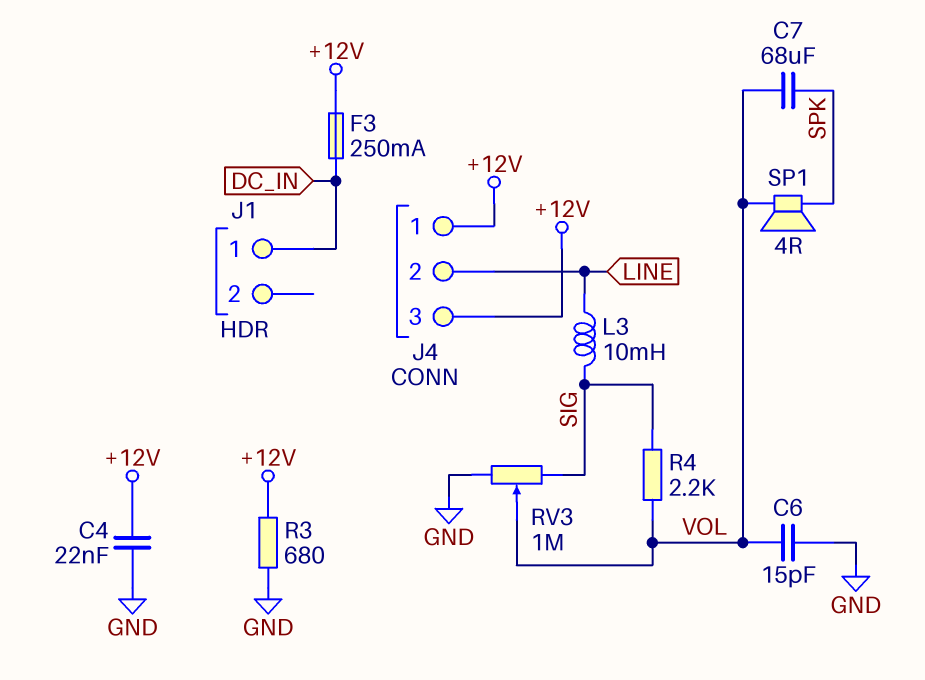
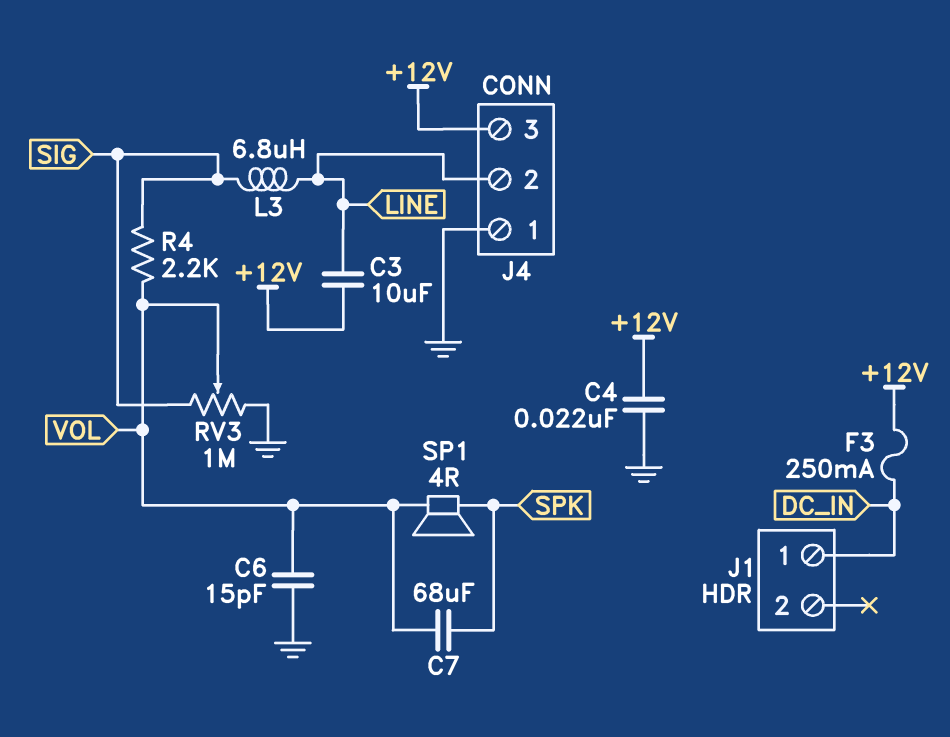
C3: none -> 10uF (+12V, LINE)
J4 pin 1: +12V -> GND
L3: 10mH (LINE, SIG) -> 6.8uH (LINE, SIG)
R3: 680 (+12V, GND) -> none

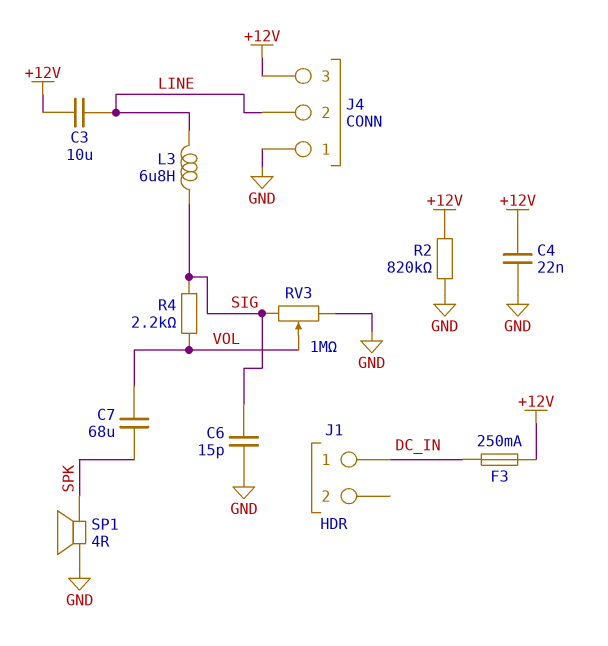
C6: 15pF (GND, VOL) -> 15pF (GND, SIG)
R2: none -> 820k (+12V, GND)
SP1: speaker 4R (SPK, VOL) -> speaker 4R (GND, SPK)

